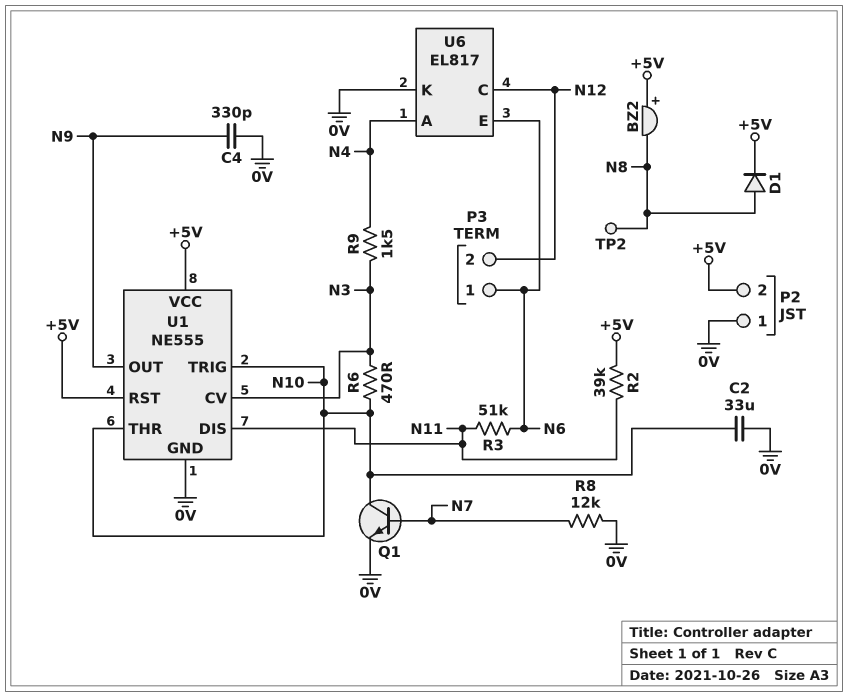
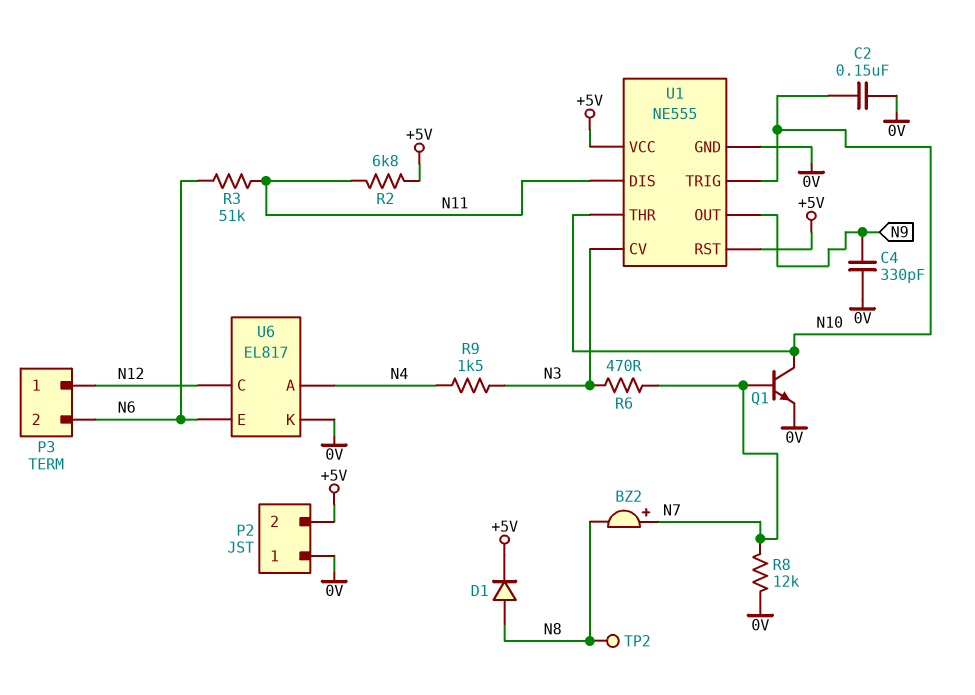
BZ2: buzzer (plus +5V, minus N8) -> buzzer (plus N7, minus N8)
C2: 33uF (0V, N10) -> 150nF (0V, N10)
P3 pin 1: N6 -> N12
P3 pin 2: N12 -> N6
R2: 39k (+5V, N11) -> 6.8k (+5V, N11)
R6: 470 (N3, N10) -> 470 (N3, N7)

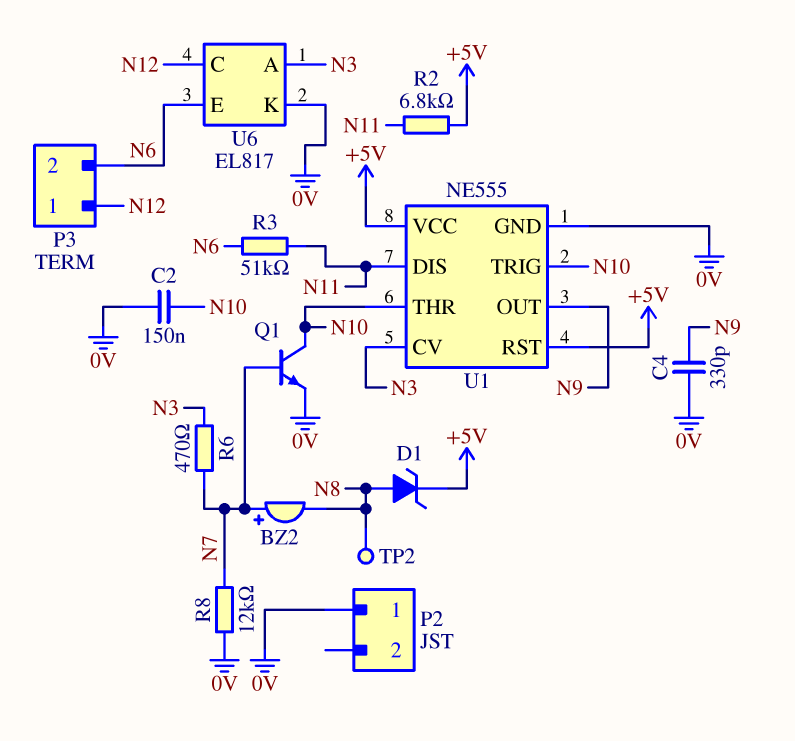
D1: diode (A N8, K +5V) -> zener (A N8, K +5V)
P2 pin 2: +5V -> none
R9: 1.5k (N3, N4) -> none
U6 pin A: N4 -> N3

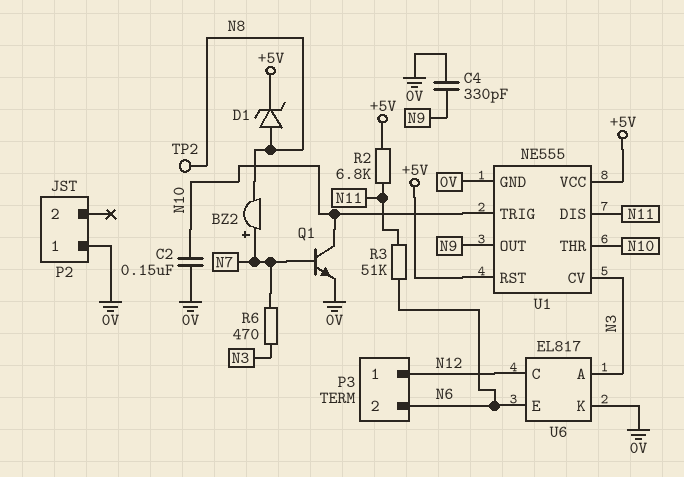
R8: 12k (0V, N7) -> none

